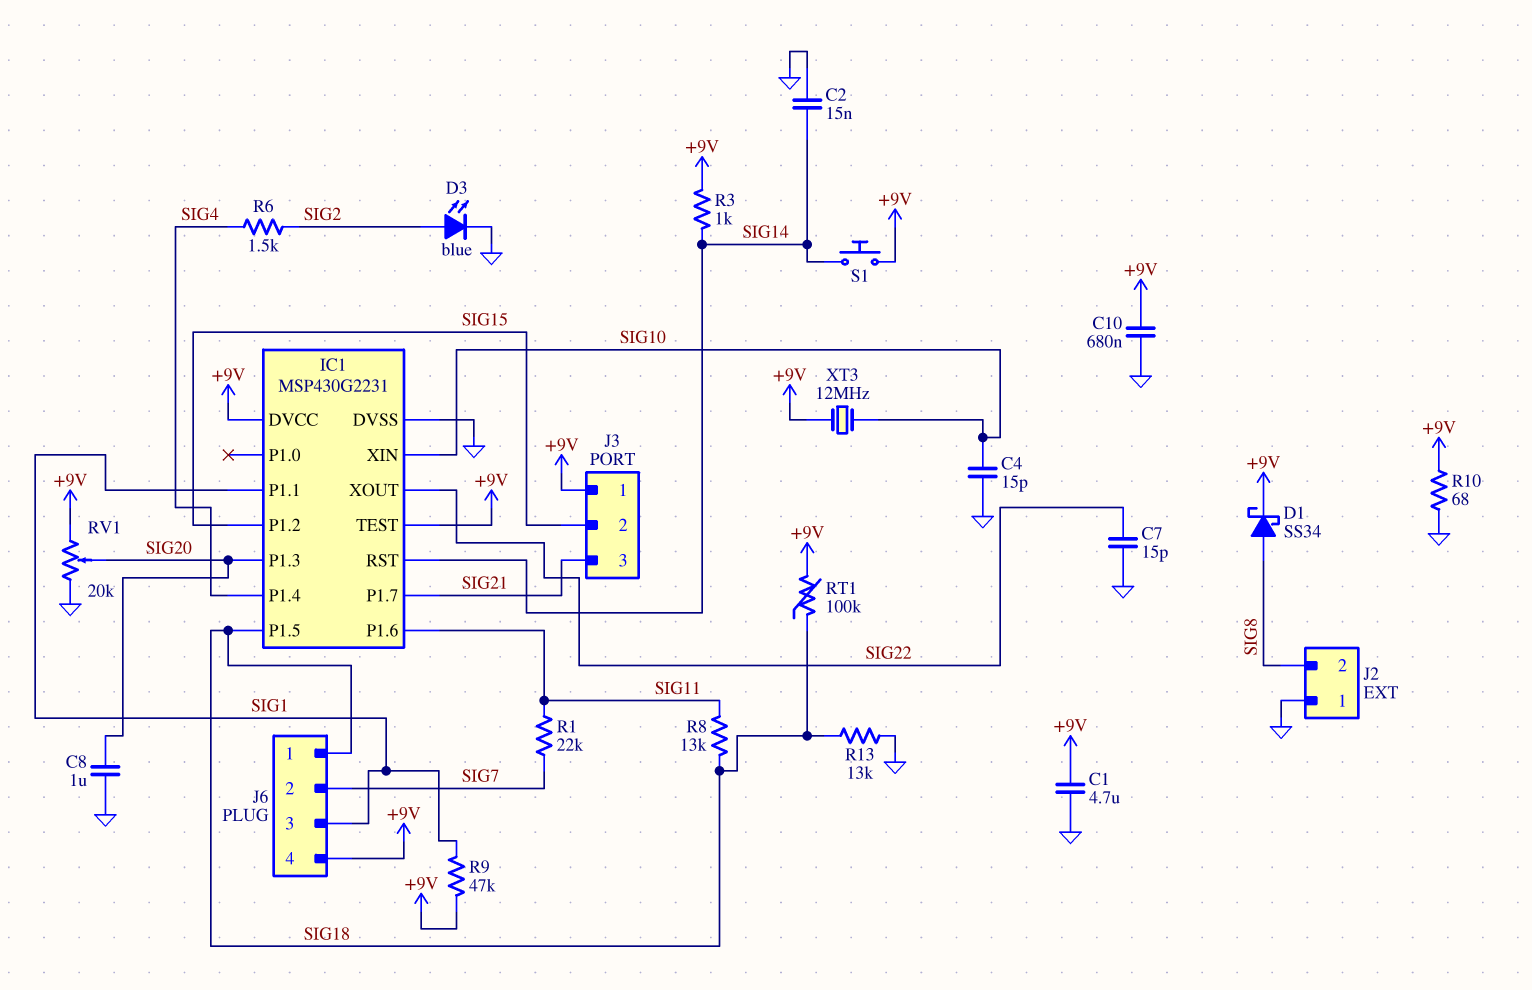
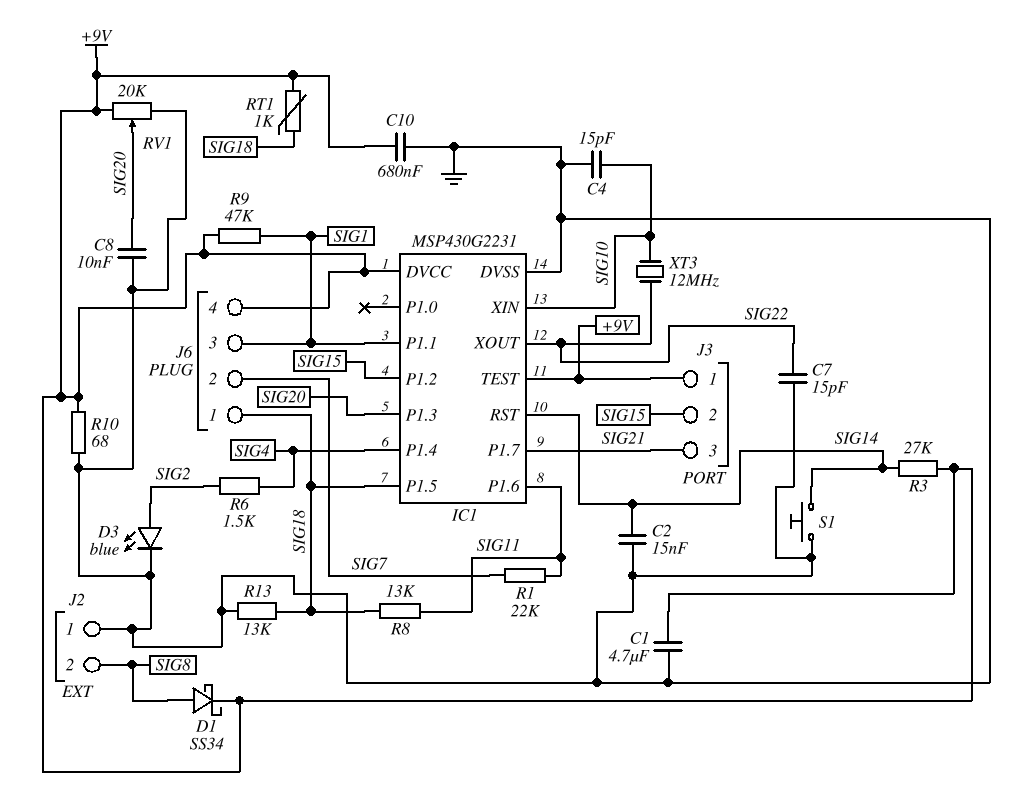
C8: 1uF (GND, SIG20) -> 10nF (GND, SIG20)
R3: 1k (+9V, SIG14) -> 27k (+9V, SIG14)
RT1: 100k (+9V, SIG18) -> 1k (+9V, SIG18)
S1: button (+9V, SIG14) -> button (GND, SIG14)
XT3: 12MHz (+9V, SIG10) -> 12MHz (SIG10, SIG22)

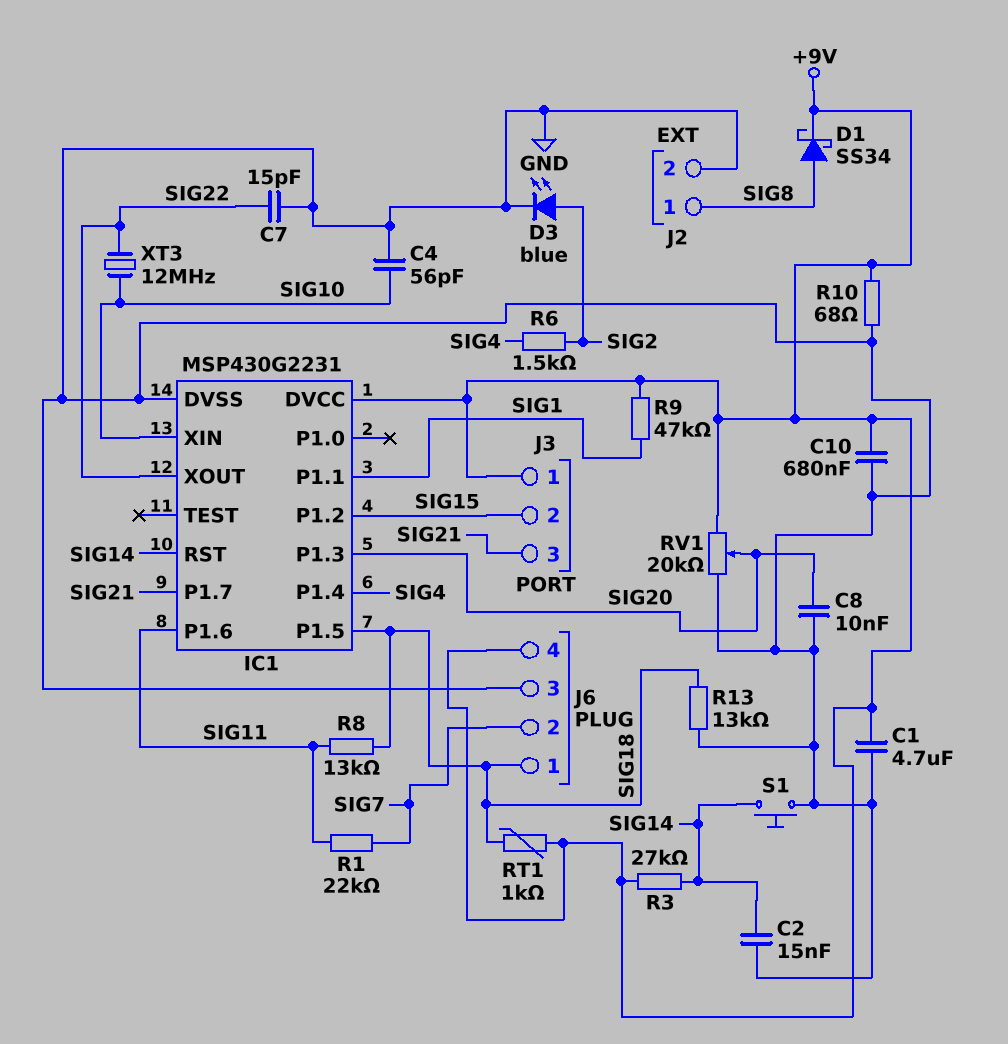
C4: 15pF (GND, SIG10) -> 56pF (GND, SIG10)
IC1 pin TEST: +9V -> none
J2 pin 1: GND -> SIG8
J2 pin 2: SIG8 -> GND
J6 pin 3: SIG1 -> GND

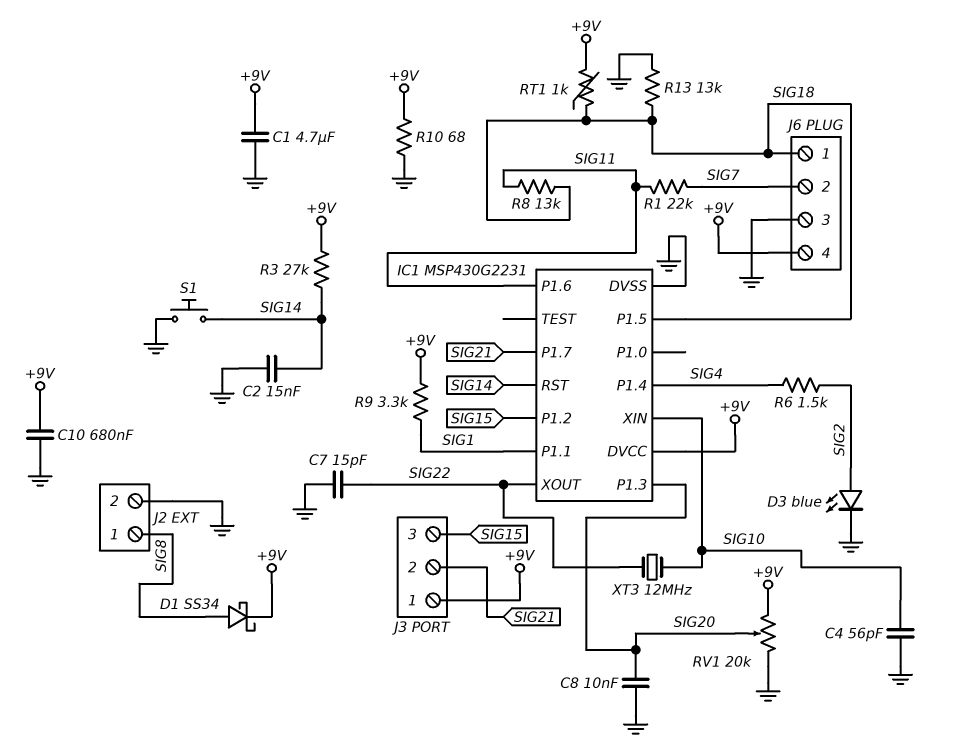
J3 pin 2: SIG15 -> SIG21
J3 pin 3: SIG21 -> SIG15
R9: 47k (+9V, SIG1) -> 3.3k (+9V, SIG1)

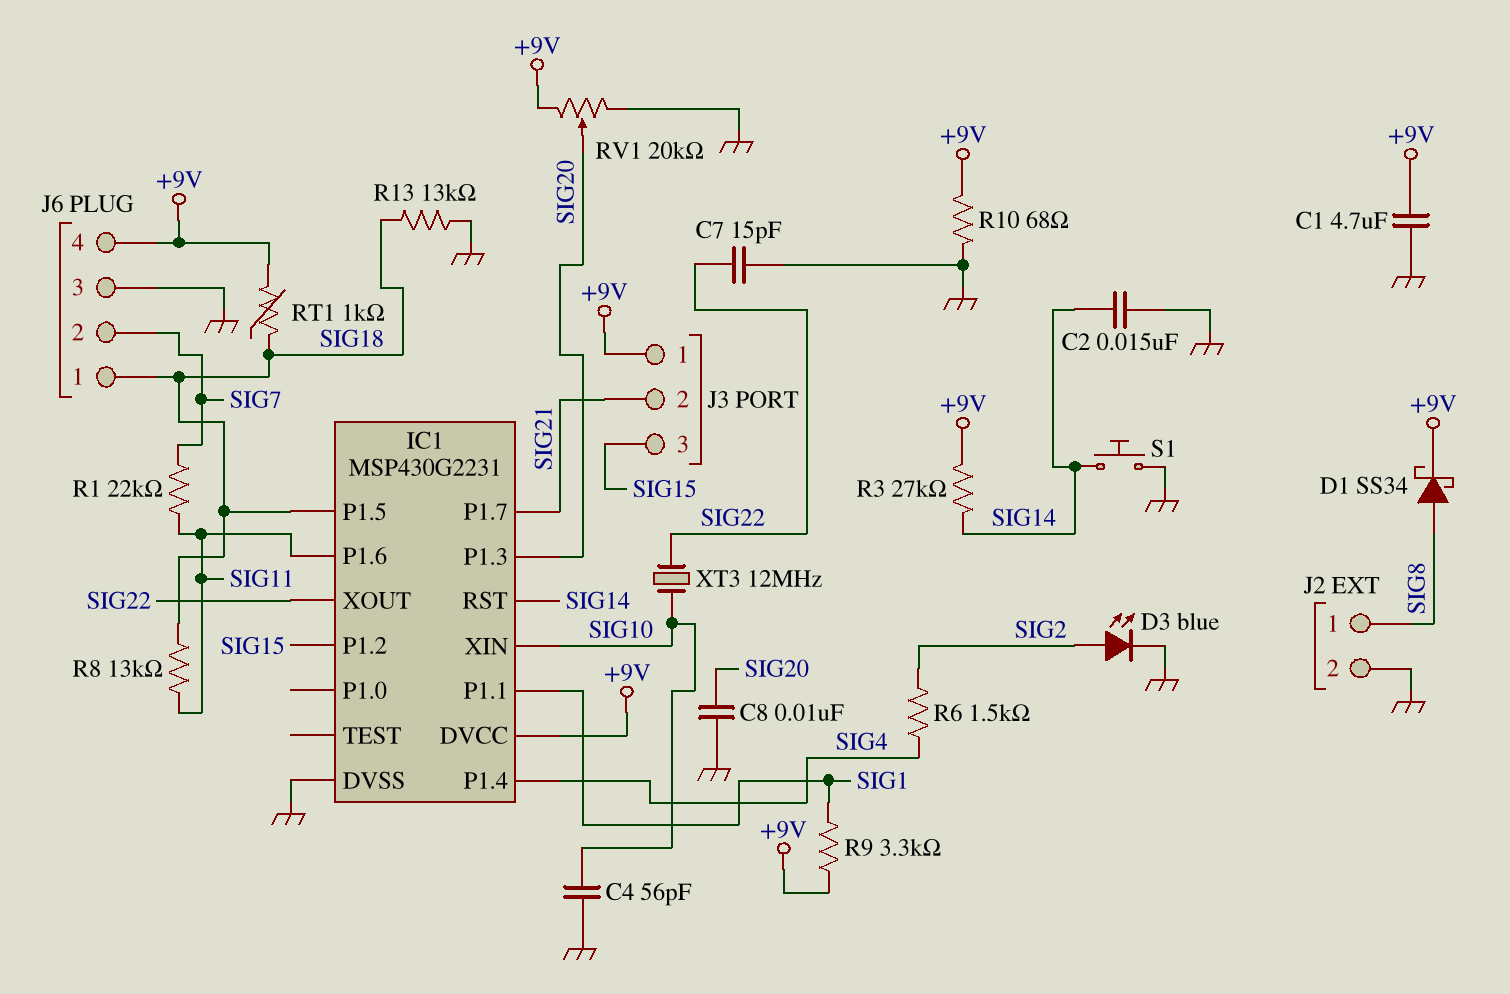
C10: 680nF (+9V, GND) -> none

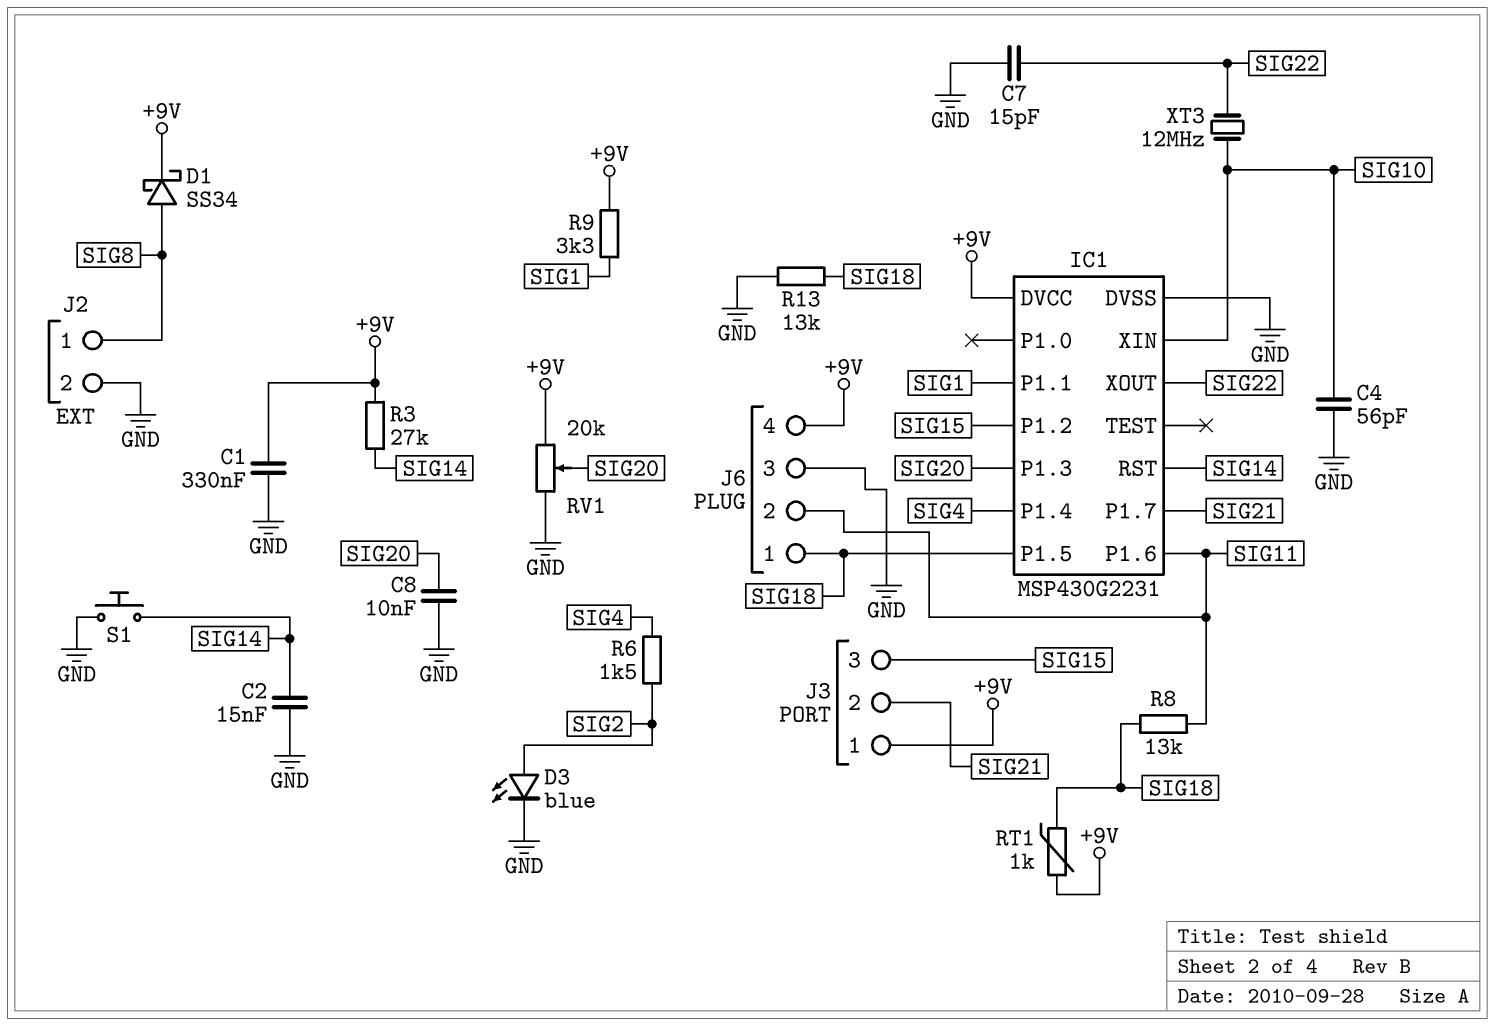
C1: 4.7uF (+9V, GND) -> 330nF (+9V, GND)
J6 pin 2: SIG7 -> SIG11
R1: 22k (SIG7, SIG11) -> none
R10: 68 (+9V, GND) -> none

